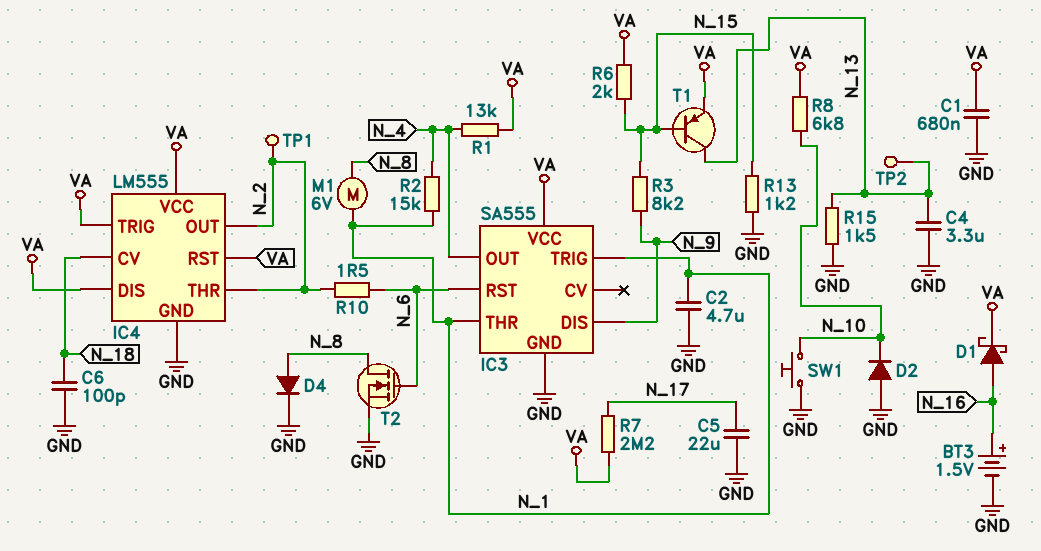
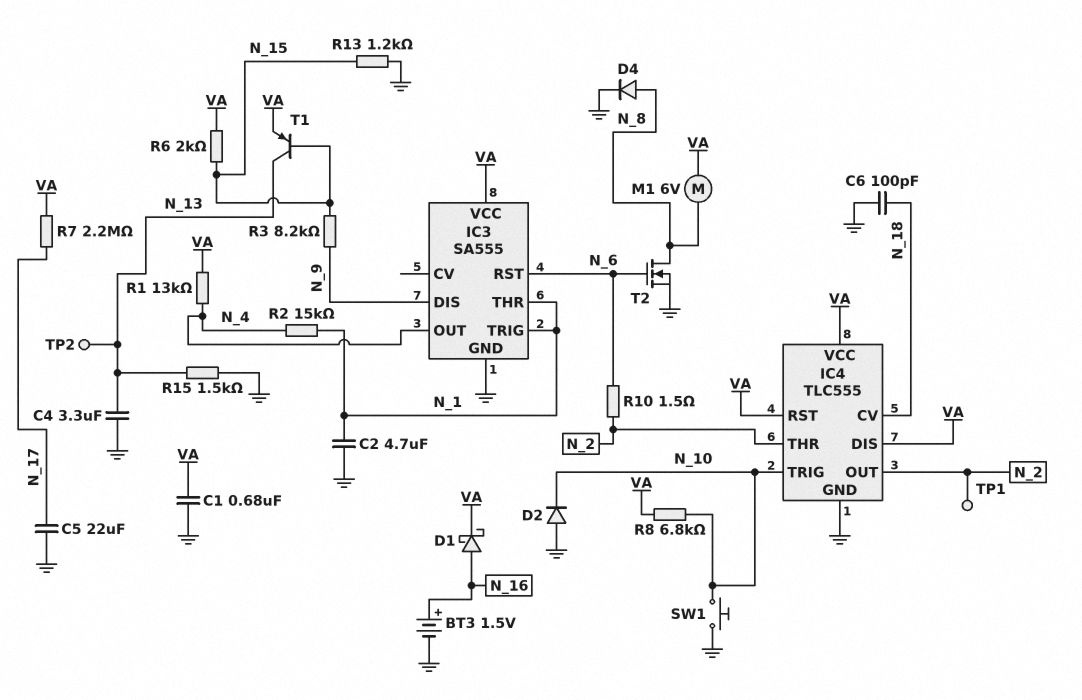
IC4: LM555 -> TLC555
IC4 pin TRIG: VA -> N_10
M1: motor 6V (N_1, N_8) -> motor 6V (N_8, VA)

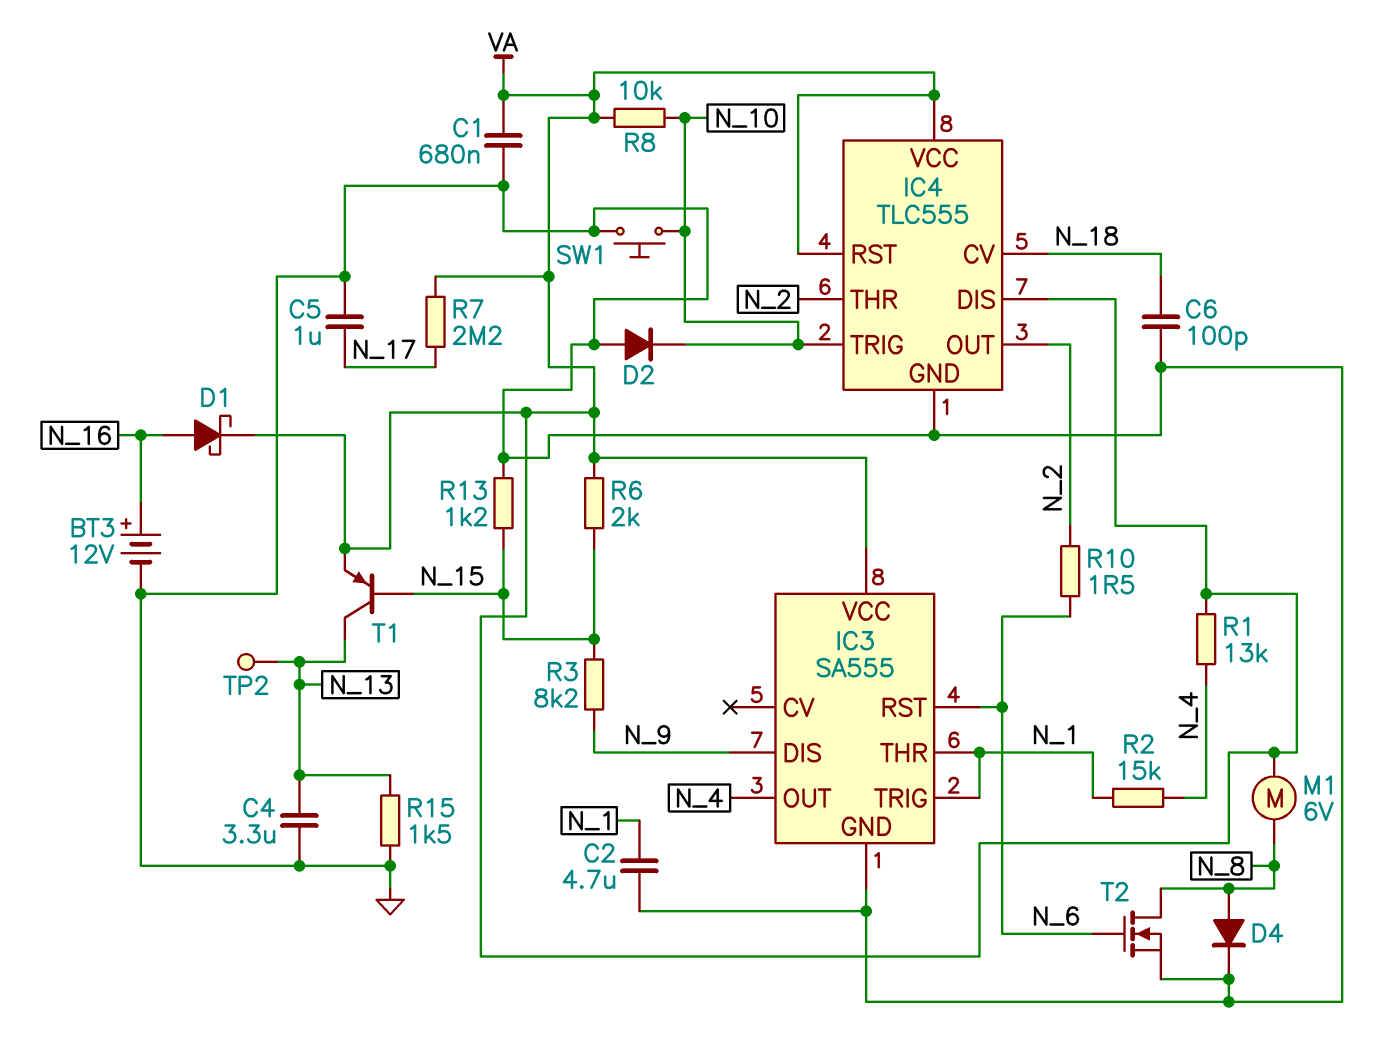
BT3: 1.5V (plus N_16, minus GND) -> 12V (plus N_16, minus GND)
C5: 22uF (GND, N_17) -> 1uF (GND, N_17)
R8: 6.8k (N_10, VA) -> 10k (N_10, VA)
TP1: test point (N_2) -> none

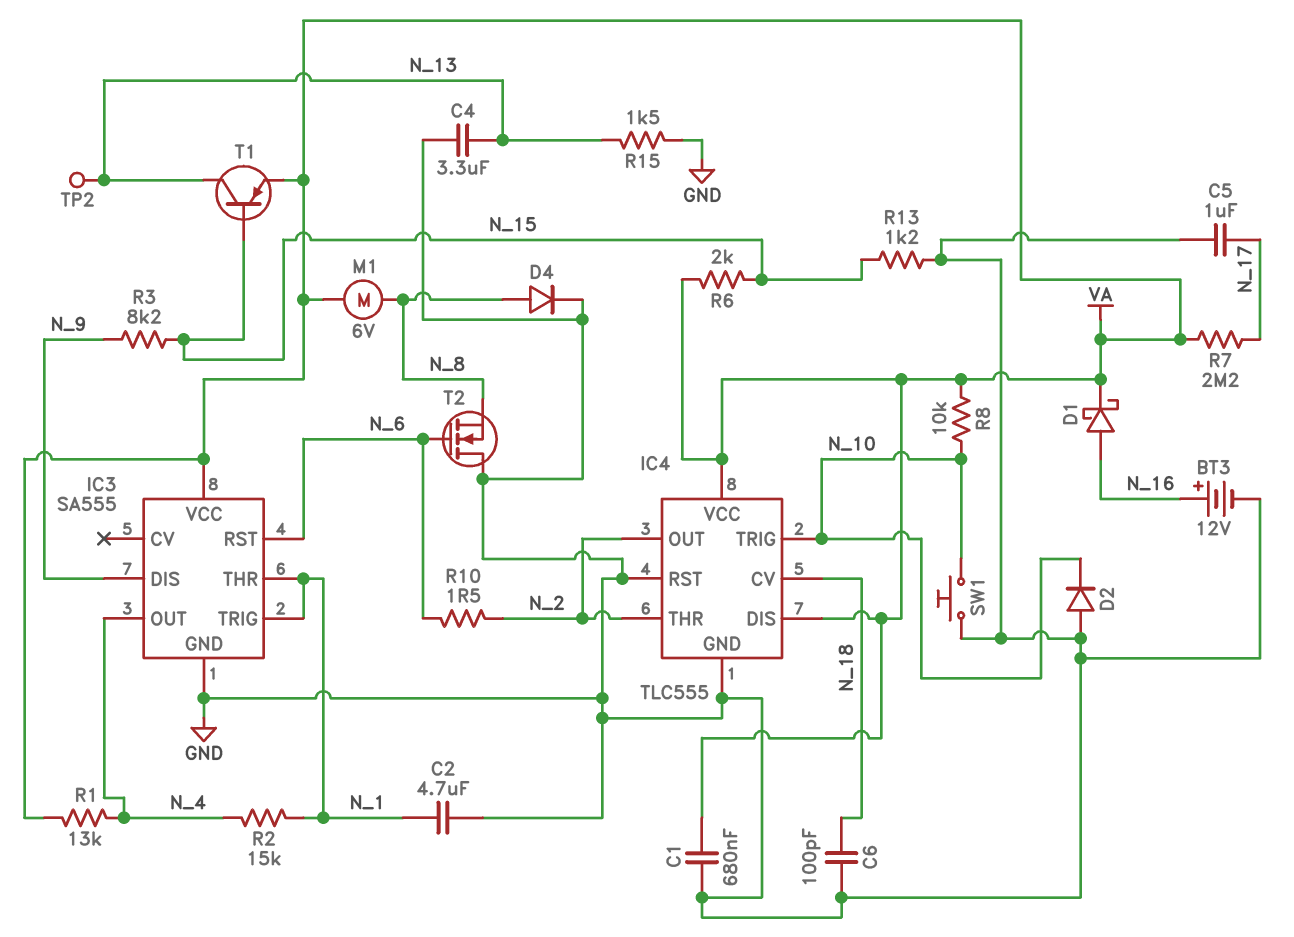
IC4 pin RST: VA -> GND
T2: NMOS (G N_6, D N_8, S GND) -> NMOS (G N_6, D GND, S N_8)

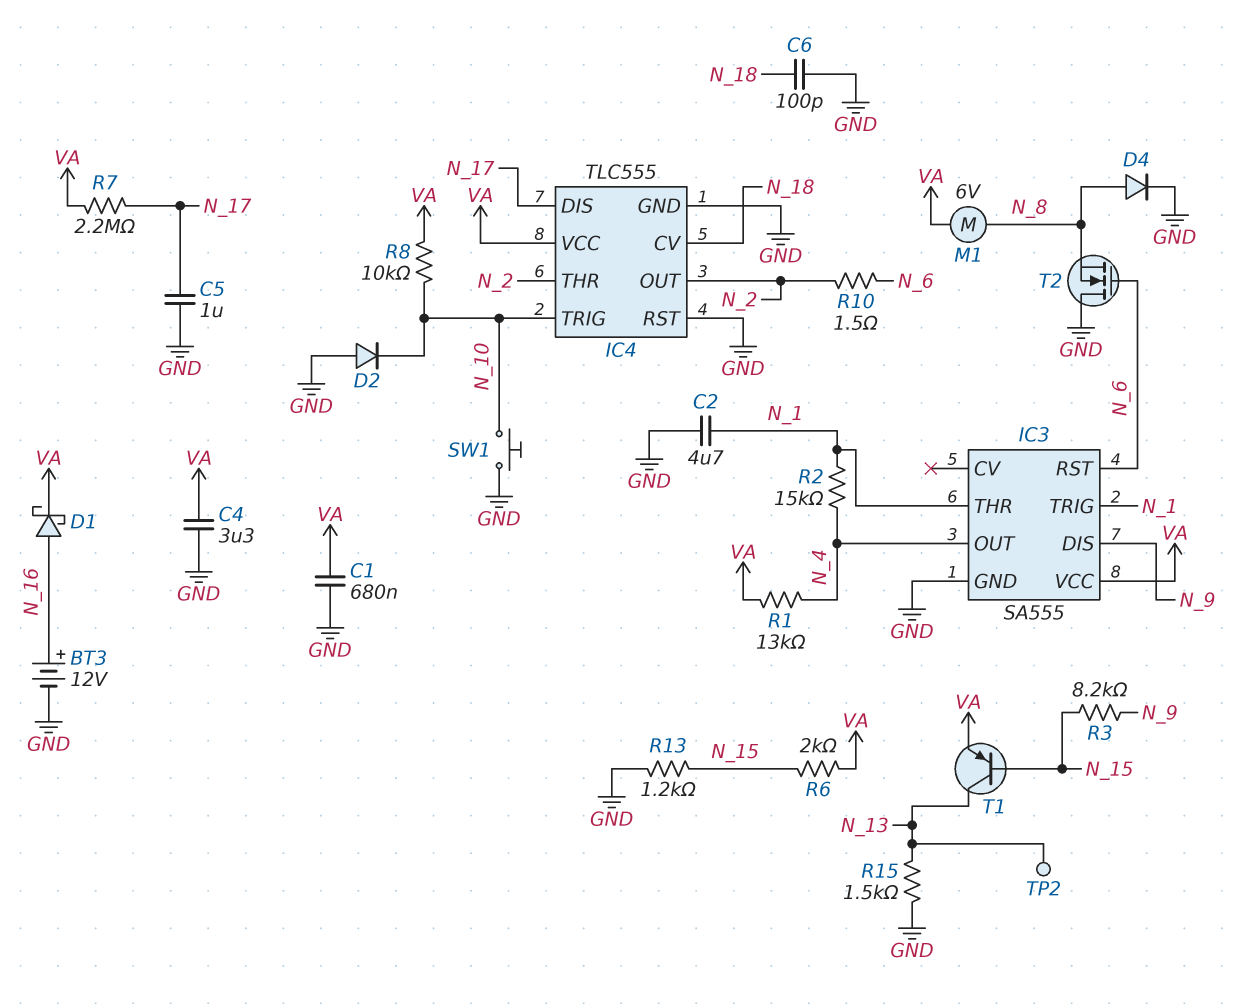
C4: 3.3uF (GND, N_13) -> 3.3uF (GND, VA)
IC4 pin DIS: VA -> N_17

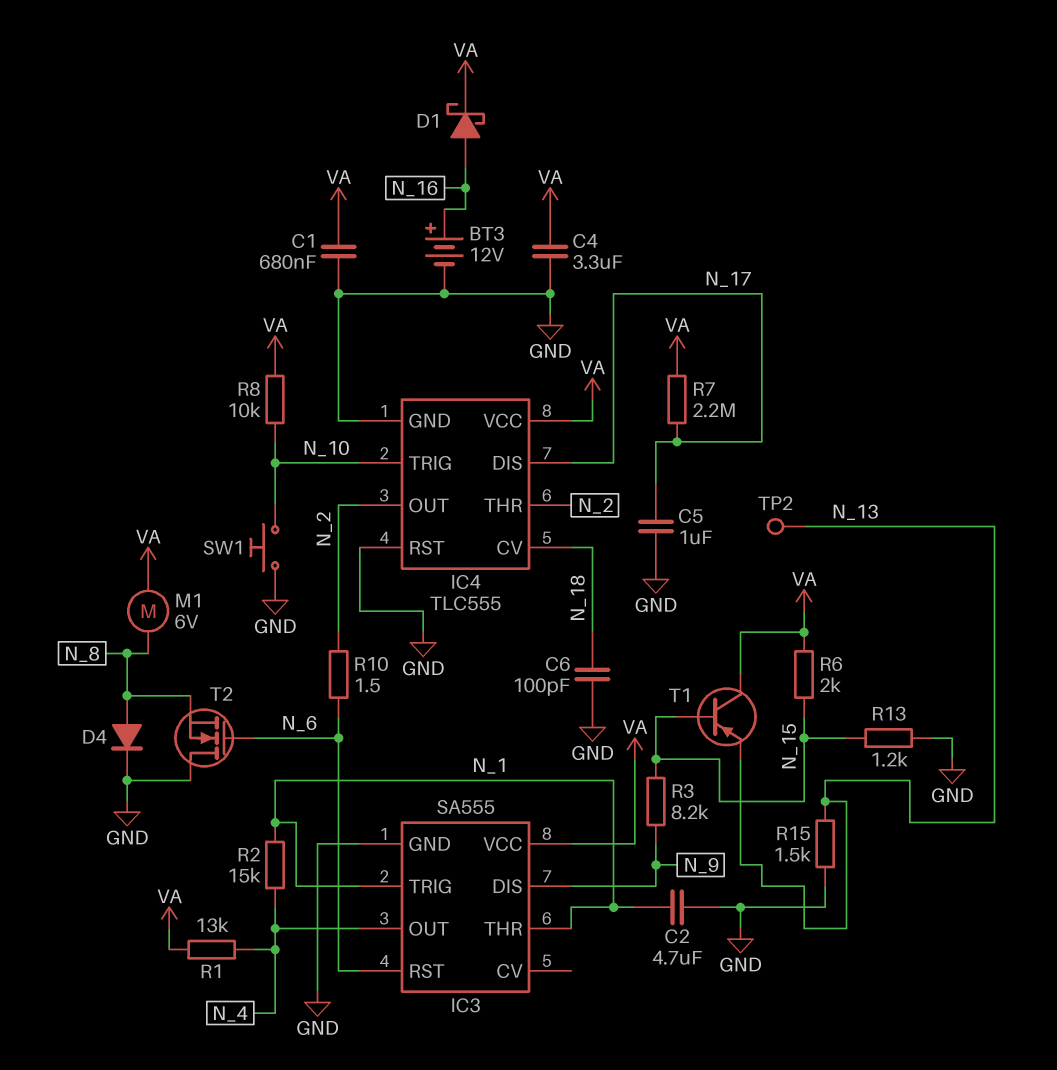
D2: diode (A GND, K N_10) -> none
T1: PNP (B N_15, C N_13, E VA) -> PNP (B N_15, C VA, E N_13)

